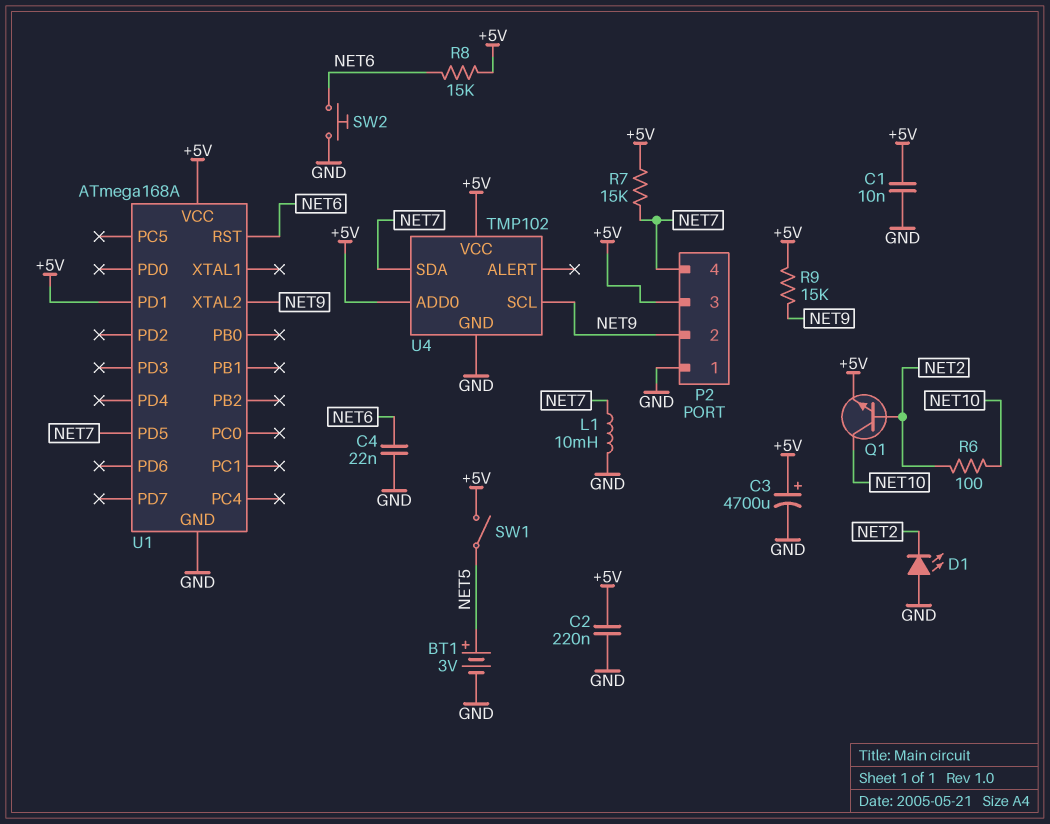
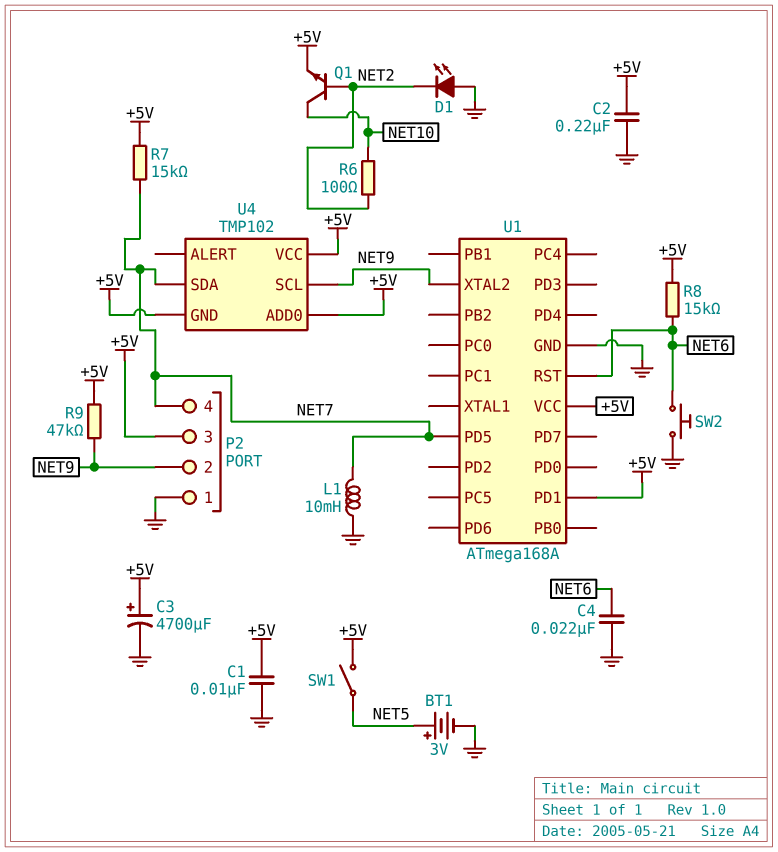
R9: 15k (+5V, NET9) -> 47k (+5V, NET9)
U4 pin GND: GND -> +5V

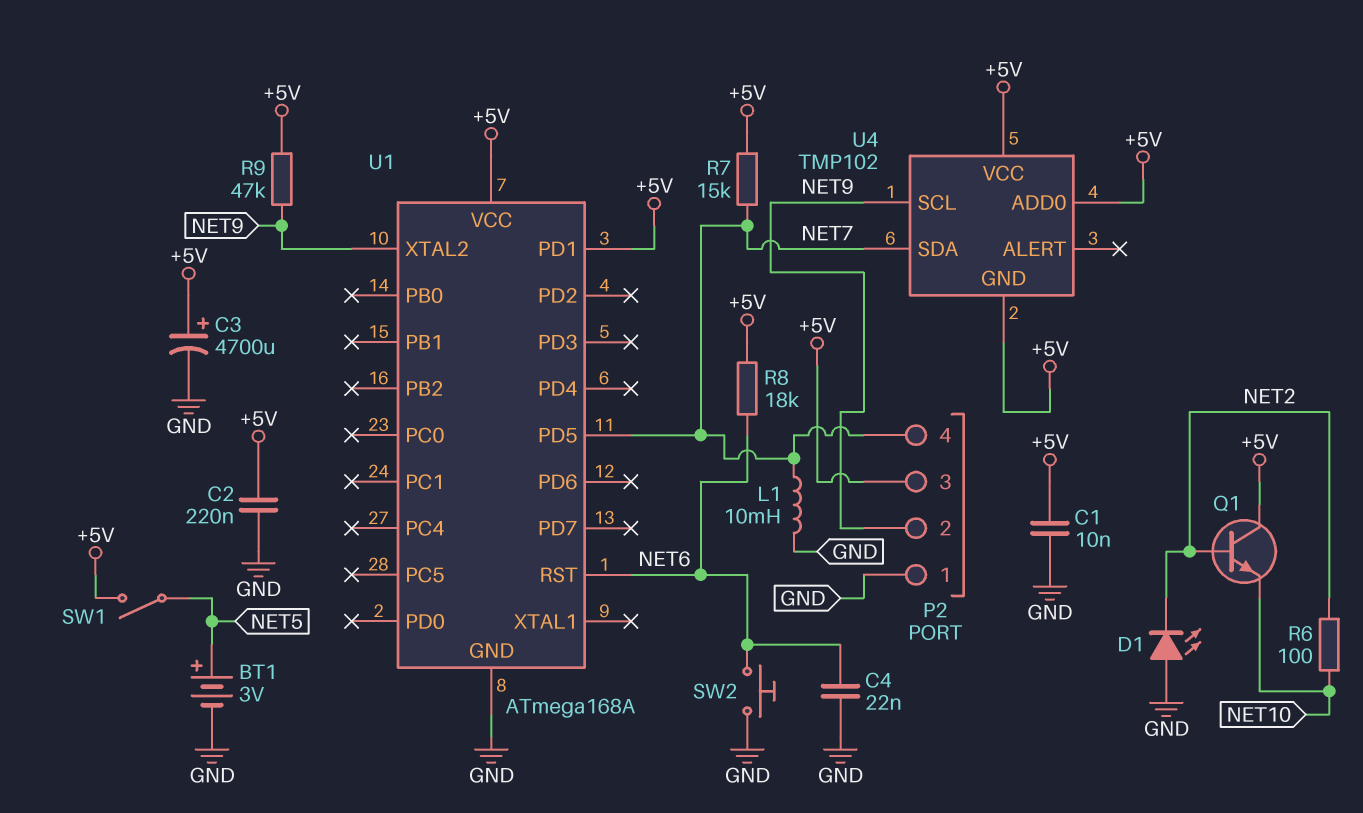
Q1: NPN (B NET2, C NET10, E +5V) -> NPN (B NET2, C +5V, E NET10)
R8: 15k (+5V, NET6) -> 18k (+5V, NET6)

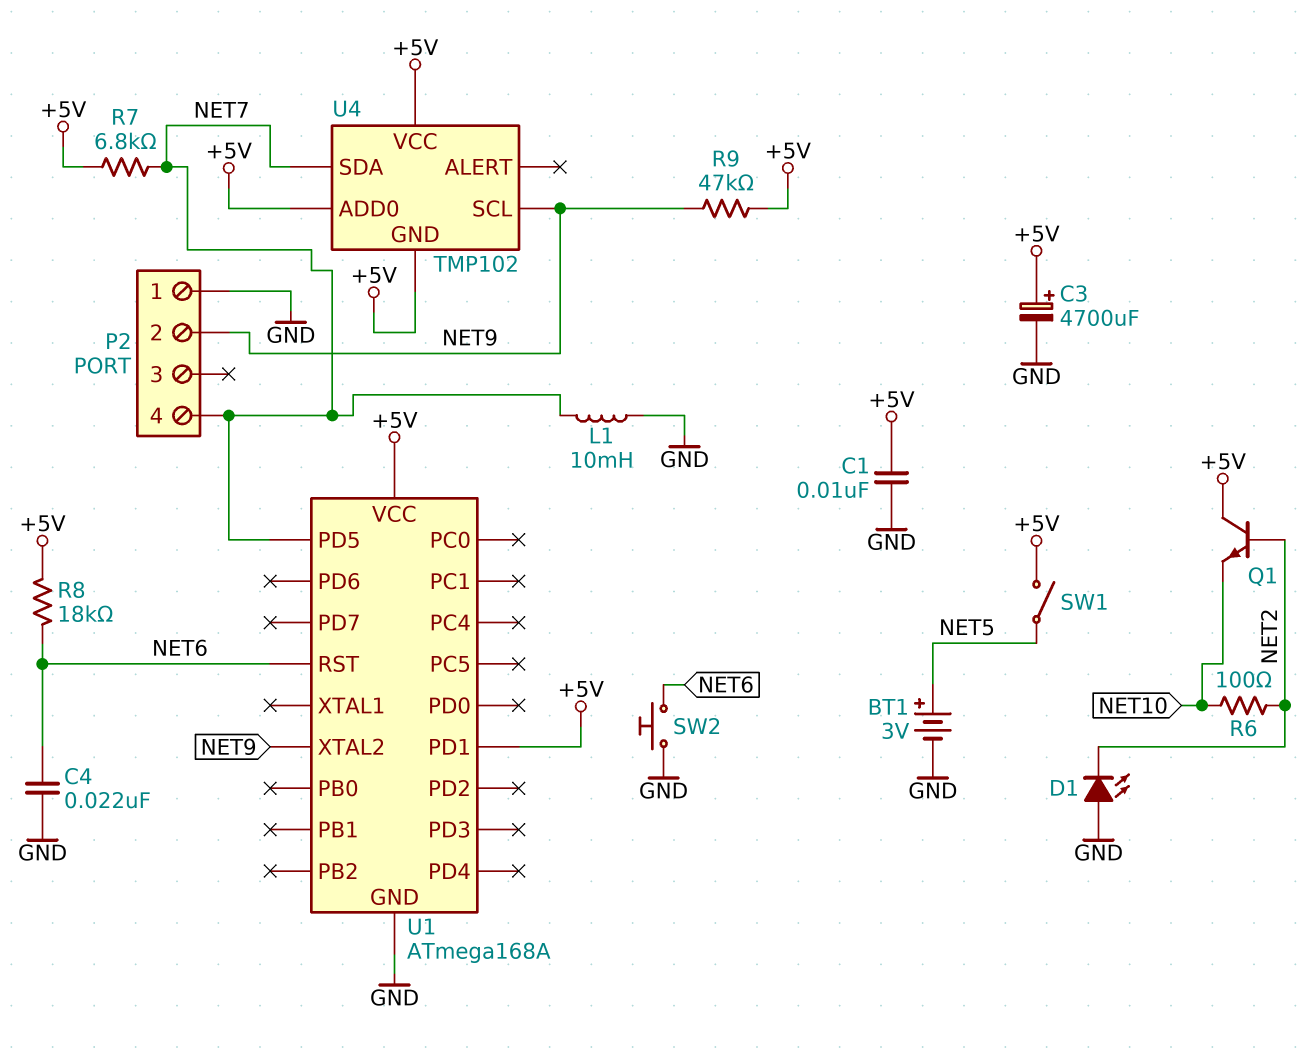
C2: 220nF (+5V, GND) -> none
P2 pin 3: +5V -> none
R7: 15k (+5V, NET7) -> 6.8k (+5V, NET7)

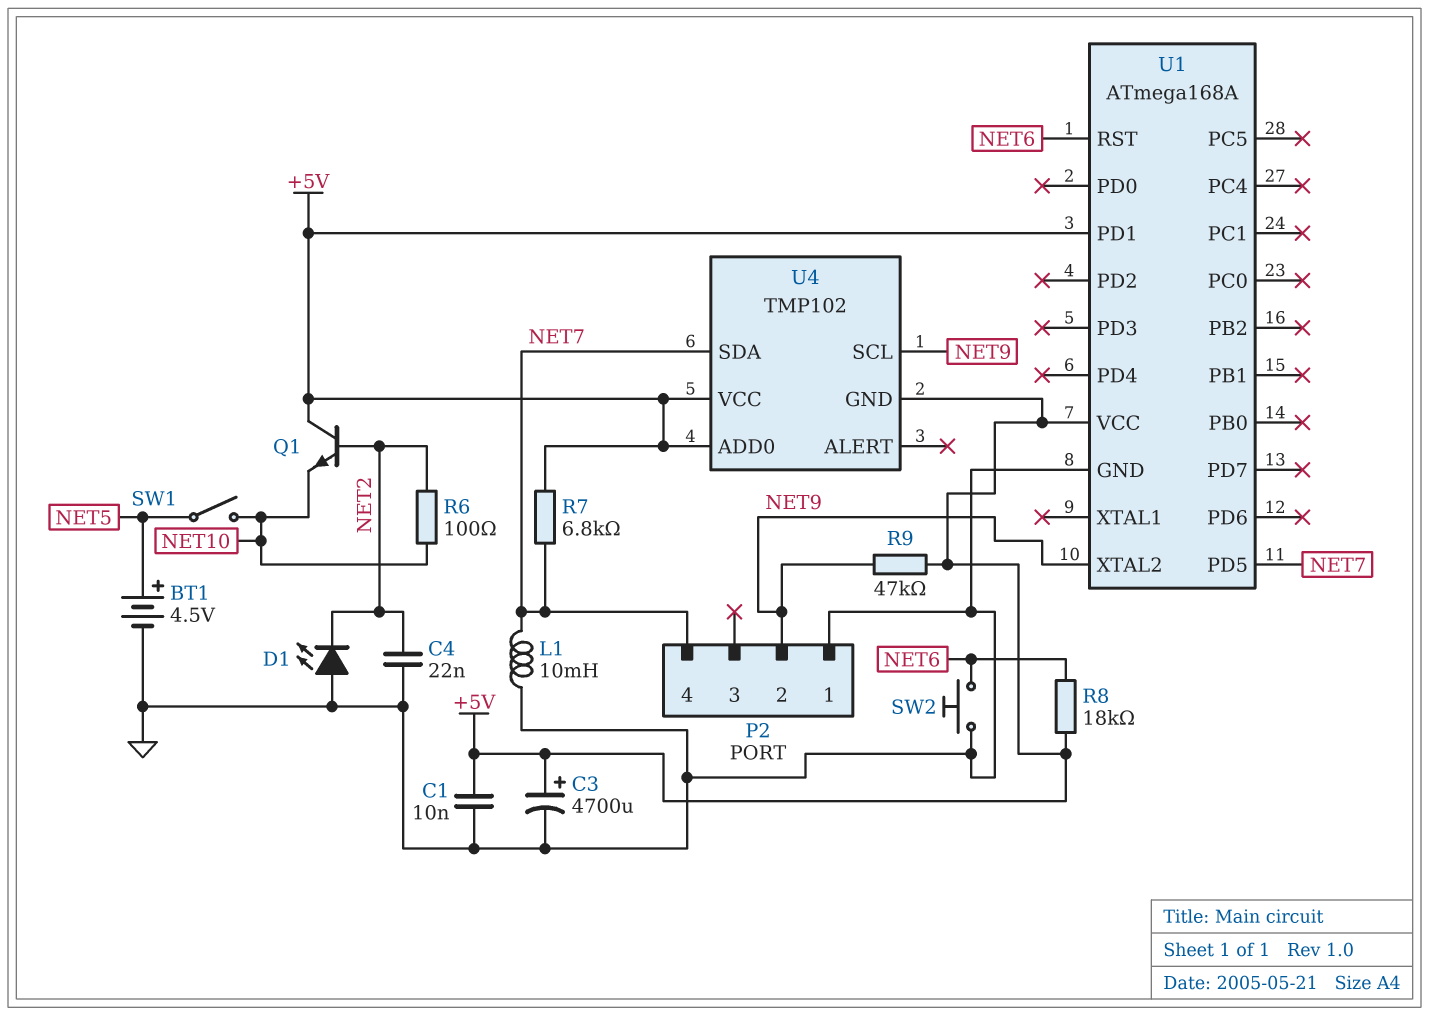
BT1: 3V (plus NET5, minus GND) -> 4.5V (plus NET5, minus GND)
C4: 22nF (GND, NET6) -> 22nF (GND, NET2)
SW1: switch (+5V, NET5) -> switch (NET5, NET10)

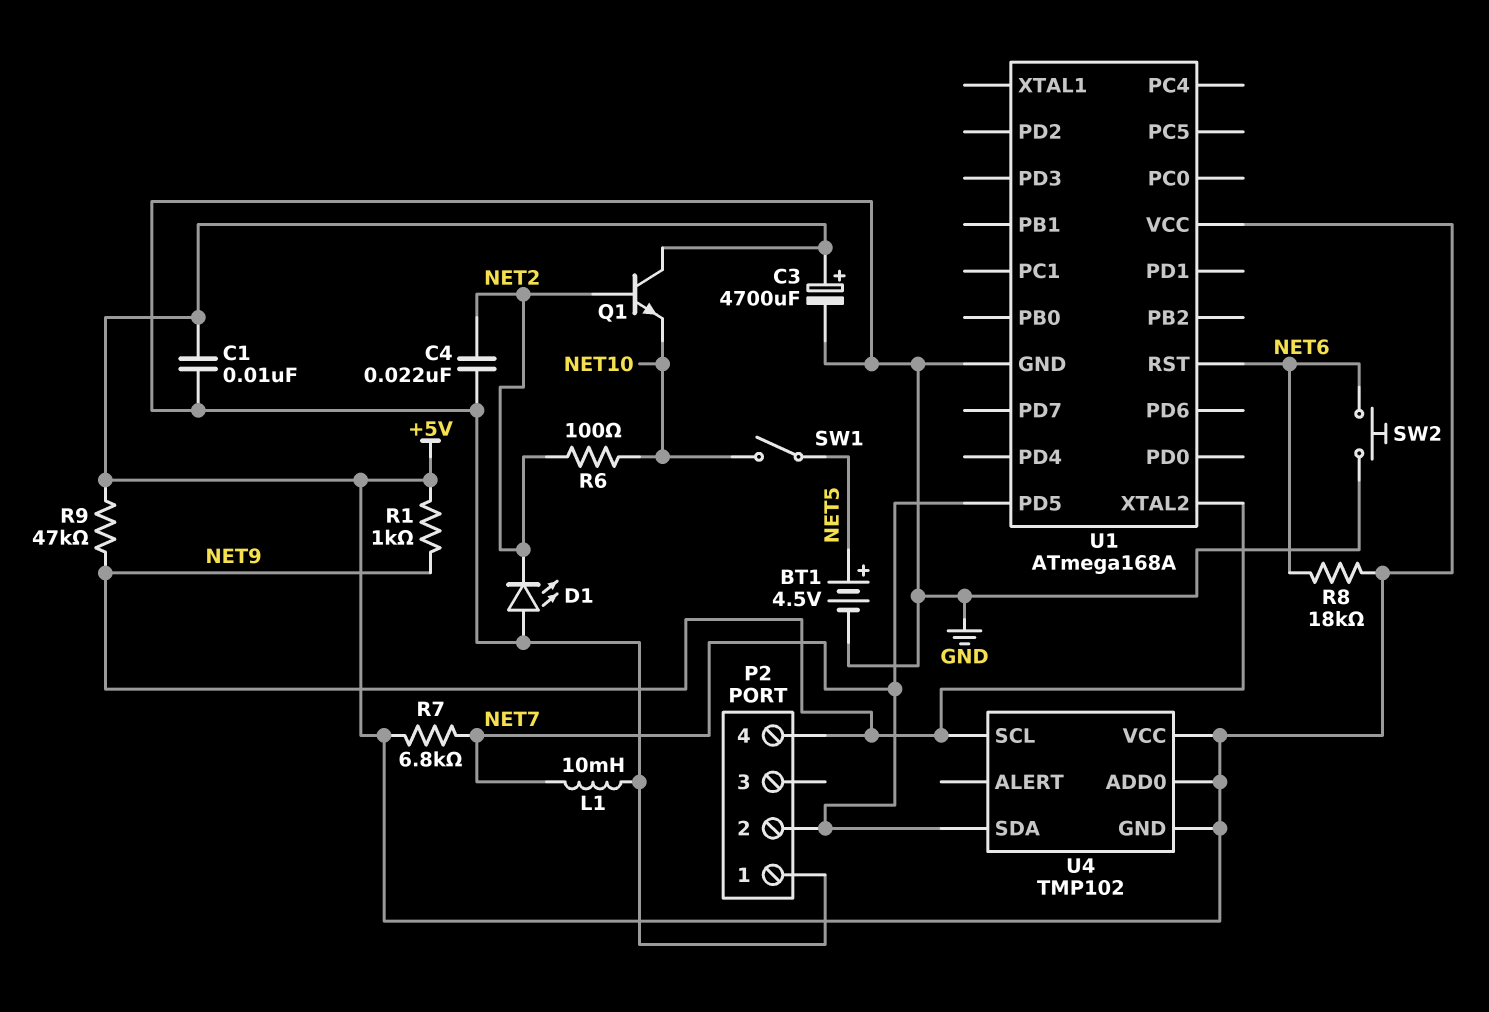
P2 pin 2: NET9 -> NET7
P2 pin 4: NET7 -> NET9
R1: none -> 1k (+5V, NET9)
U1 pin PD1: +5V -> none

